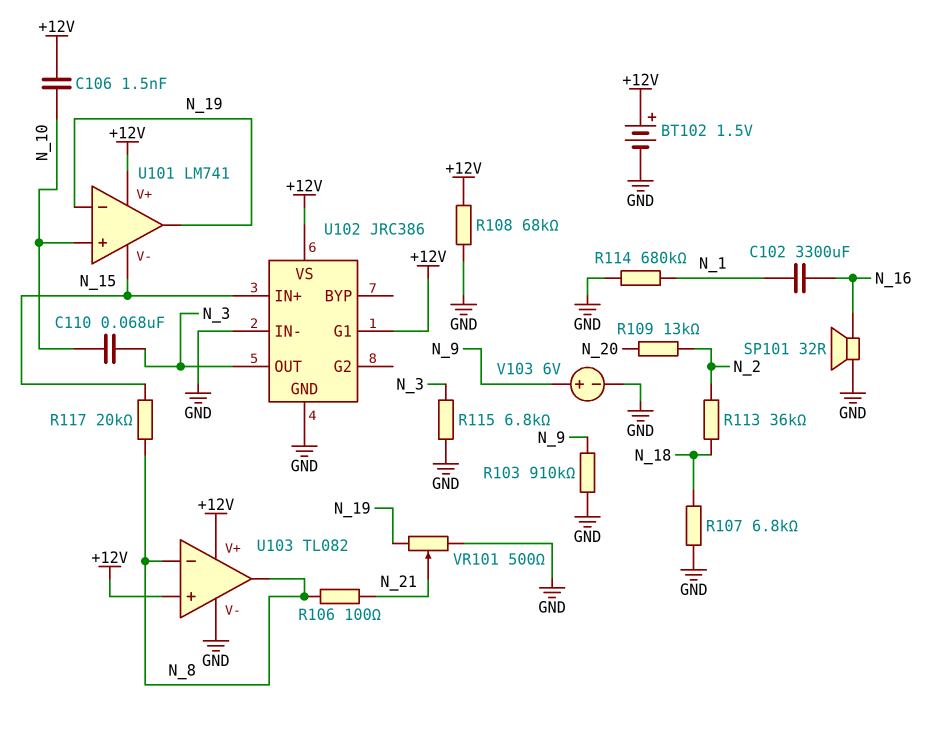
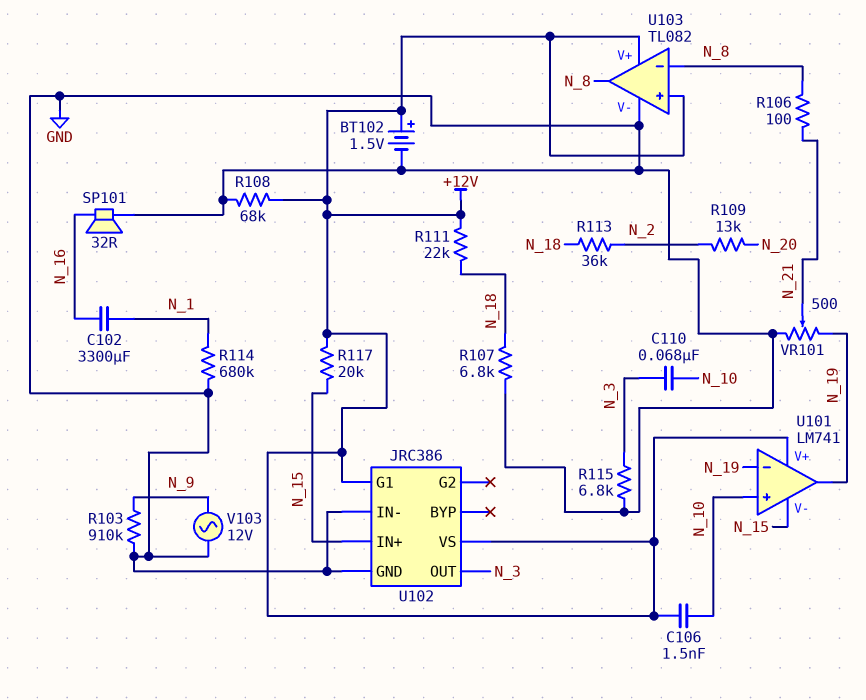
R111: none -> 22k (+12V, N_18)
R117: 20k (N_8, N_15) -> 20k (+12V, N_15)
V103: 6V (plus N_9, minus GND) -> AC 12V (GND, N_9)

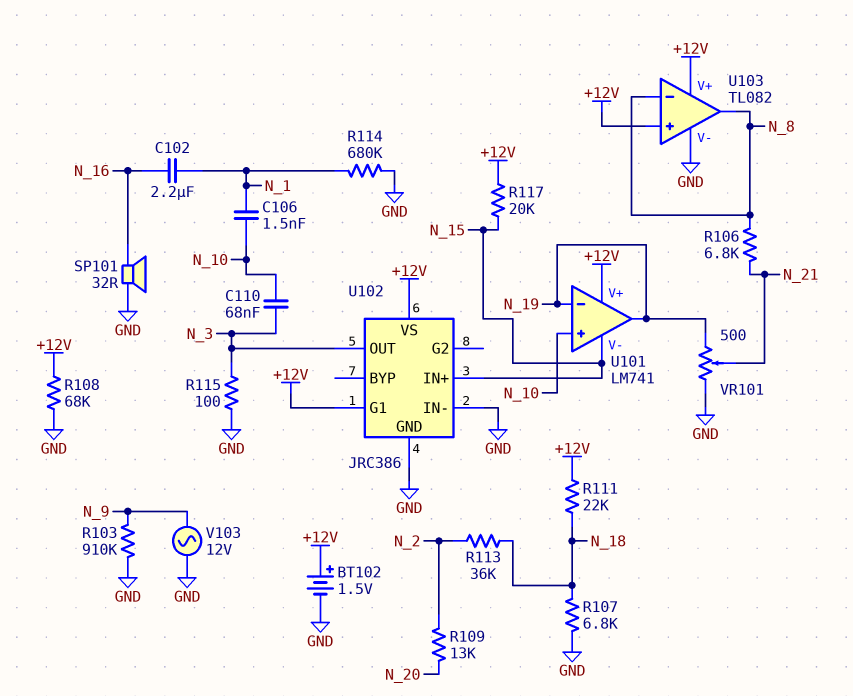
C102: 3300uF (N_1, N_16) -> 2.2uF (N_1, N_16)
C106: 1.5nF (+12V, N_10) -> 1.5nF (N_1, N_10)
R106: 100 (N_8, N_21) -> 6.8k (N_8, N_21)
R115: 6.8k (GND, N_3) -> 100 (GND, N_3)

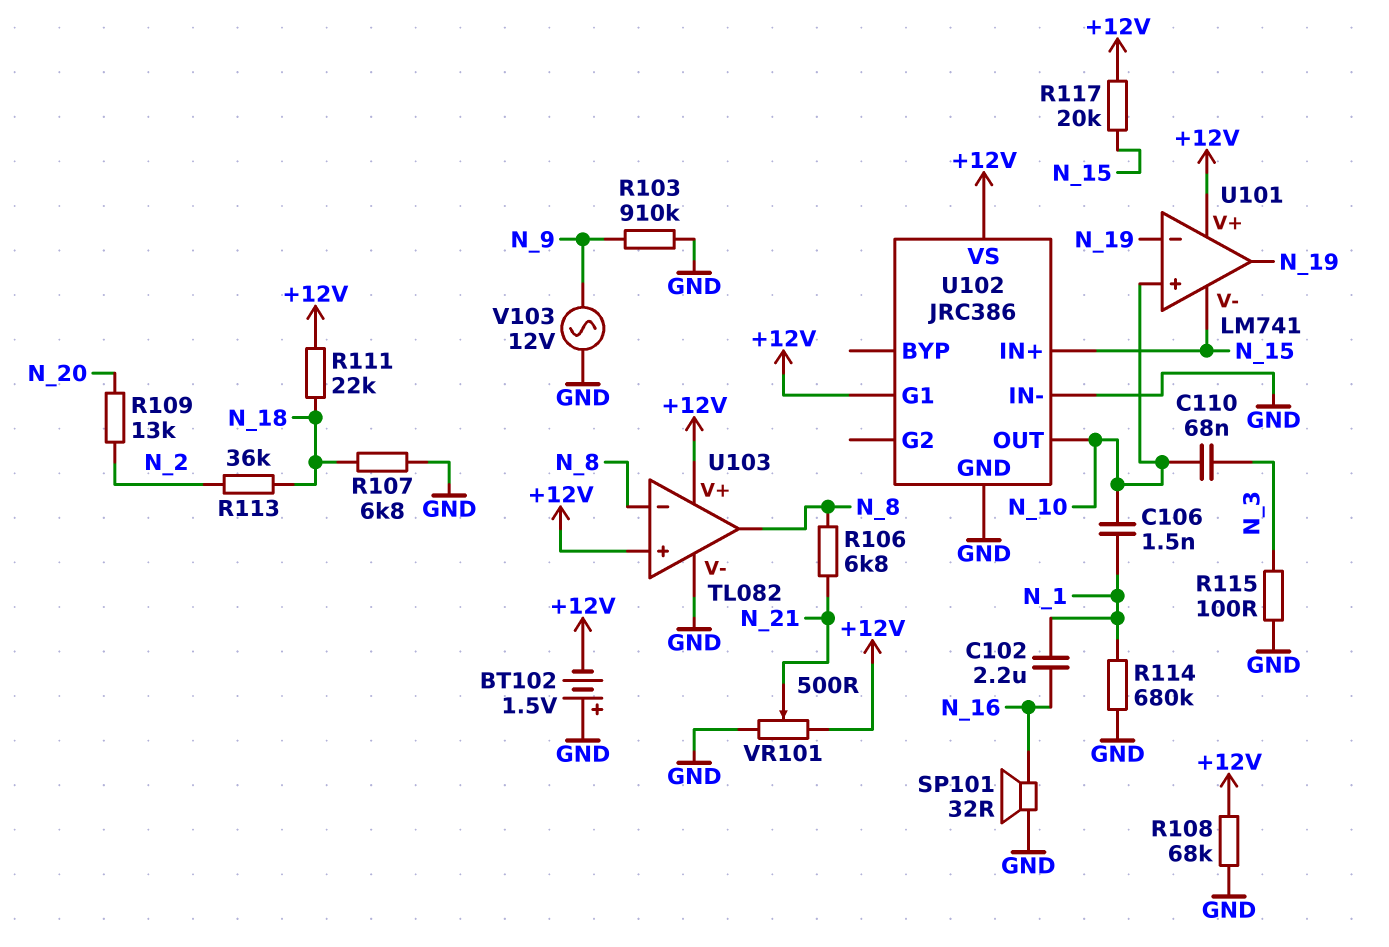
BT102: 1.5V (plus +12V, minus GND) -> 1.5V (plus GND, minus +12V)
U102 pin OUT: N_3 -> N_10
VR101: 500 (GND, N_19, wiper N_21) -> 500 (+12V, GND, wiper N_21)

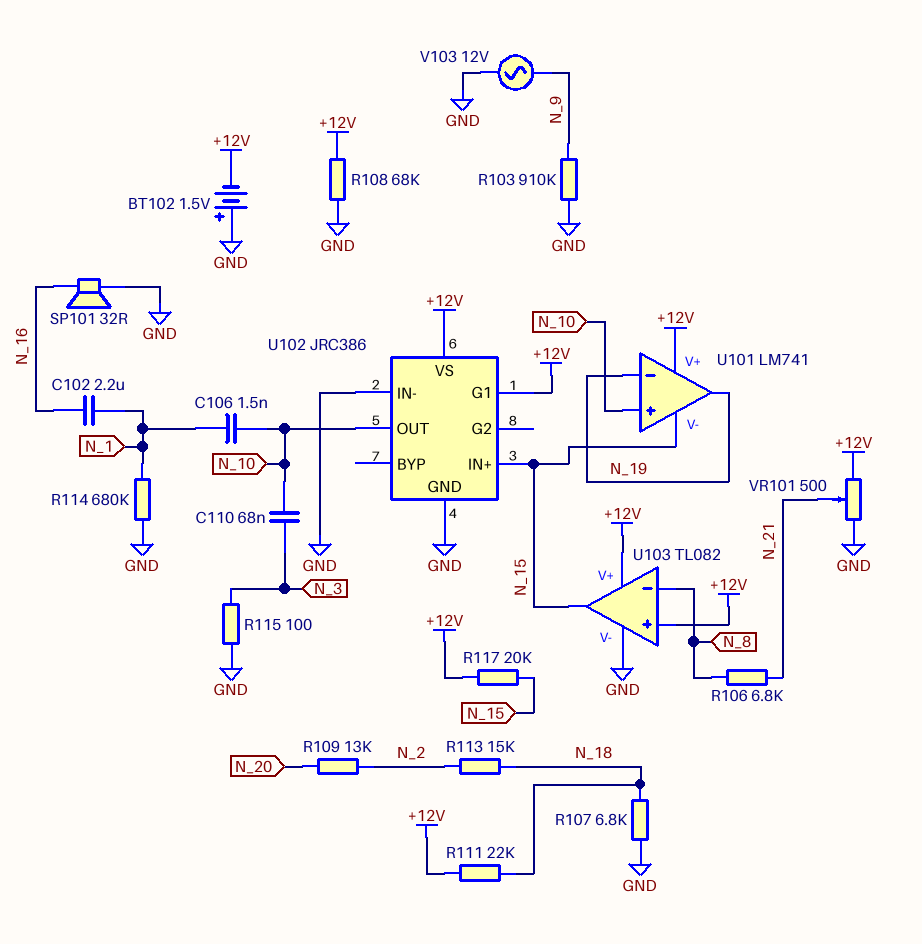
R113: 36k (N_2, N_18) -> 15k (N_2, N_18)
U103 pin out: N_8 -> N_15

